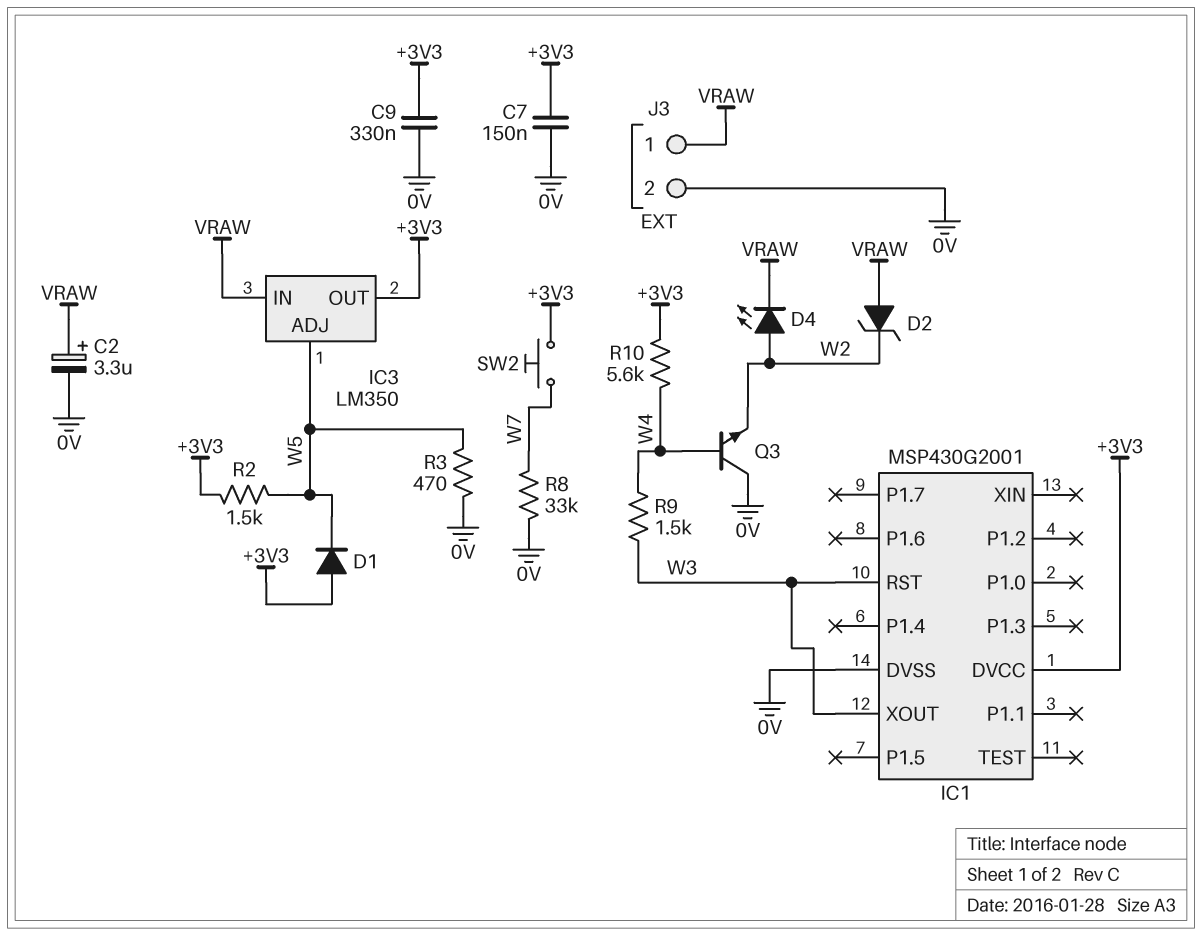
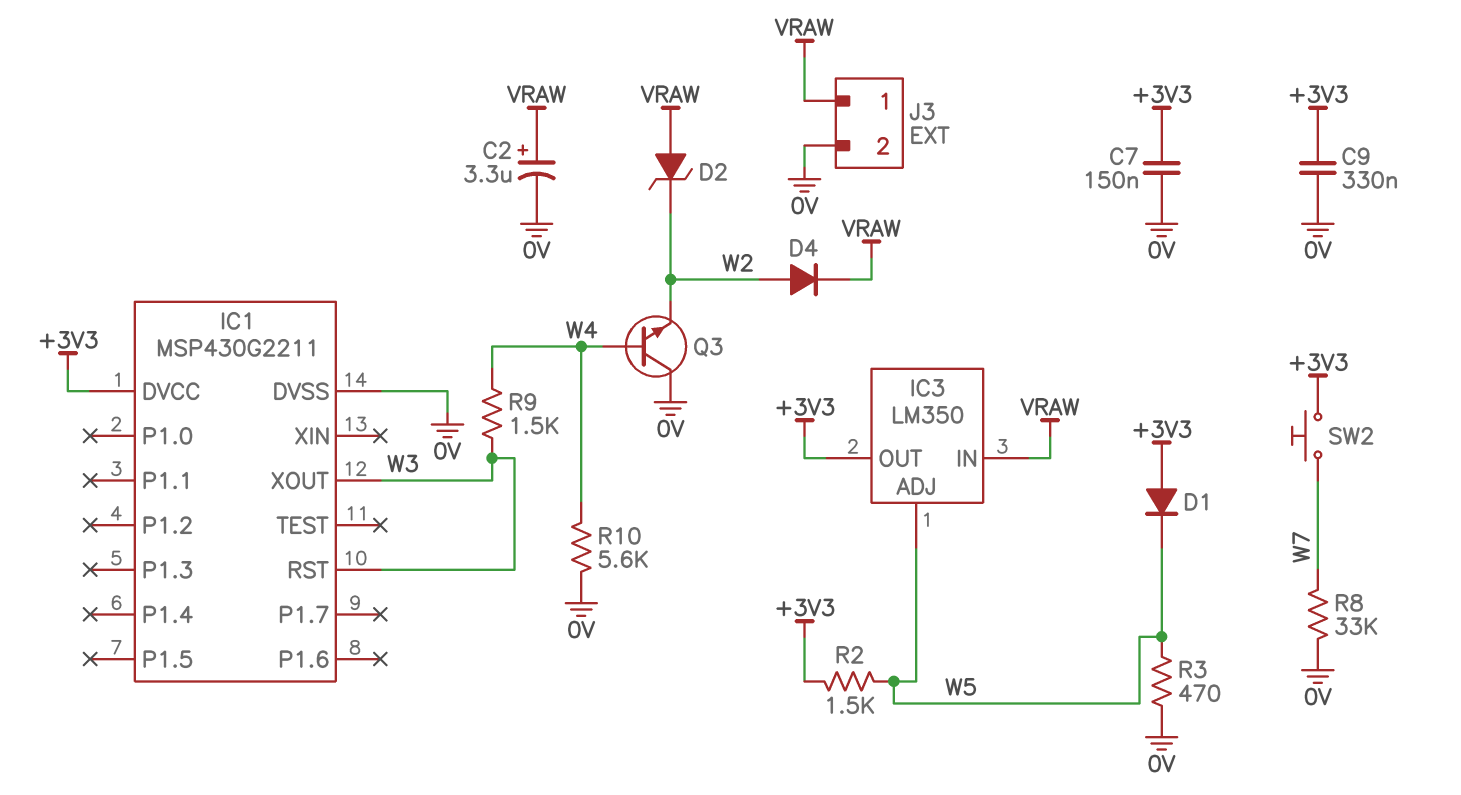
D4: LED (A W2, K VRAW) -> diode (A W2, K VRAW)
IC1: MSP430G2001 -> MSP430G2211
R10: 5.6k (+3V3, W4) -> 5.6k (0V, W4)

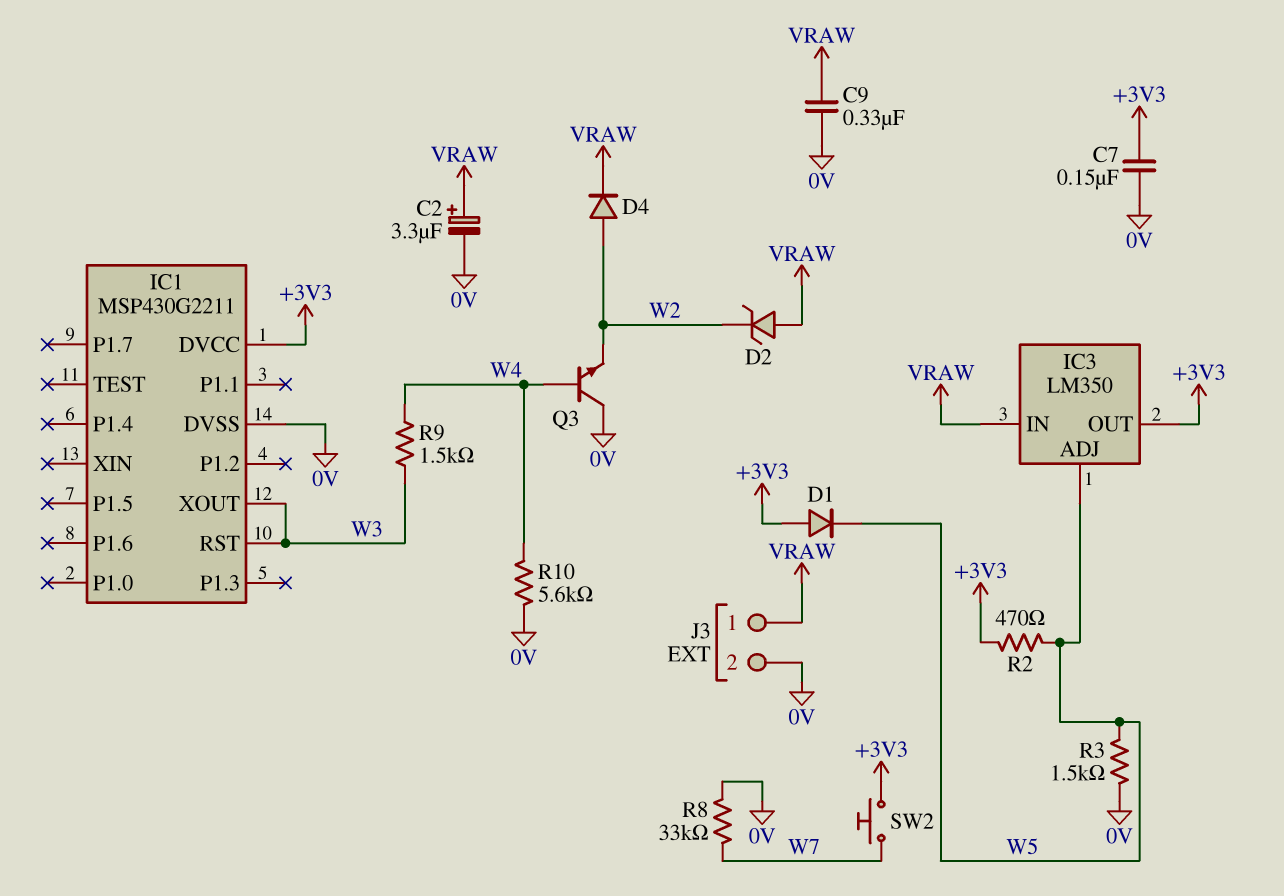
C9: 330nF (+3V3, 0V) -> 330nF (0V, VRAW)
R2: 1.5k (+3V3, W5) -> 470 (+3V3, W5)
R3: 470 (0V, W5) -> 1.5k (0V, W5)

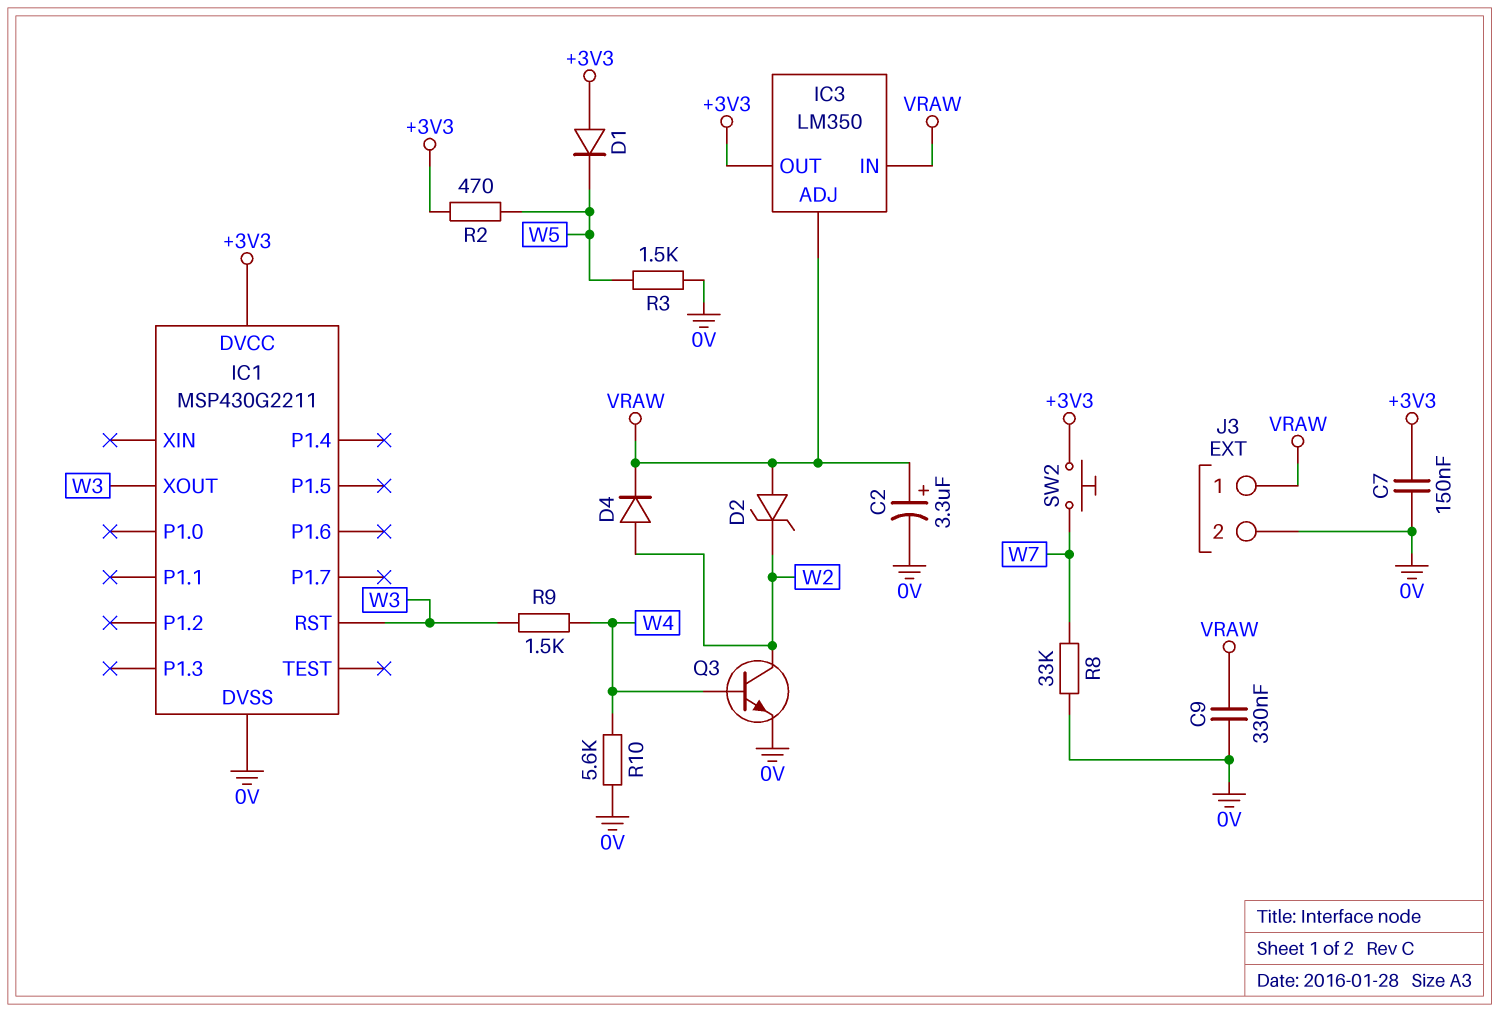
IC3 pin ADJ: W5 -> VRAW
Q3: NPN (B W4, C 0V, E W2) -> NPN (B W4, C W2, E 0V)

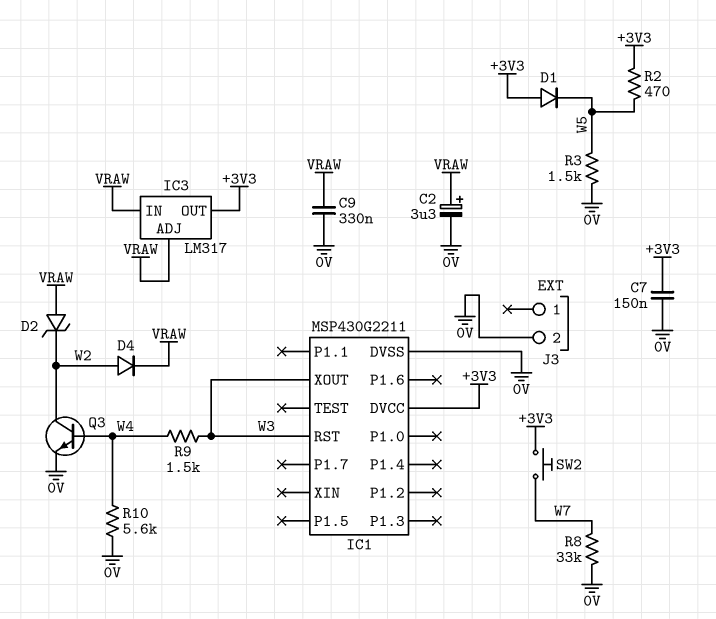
IC3: LM350 -> LM317
J3 pin 1: VRAW -> none

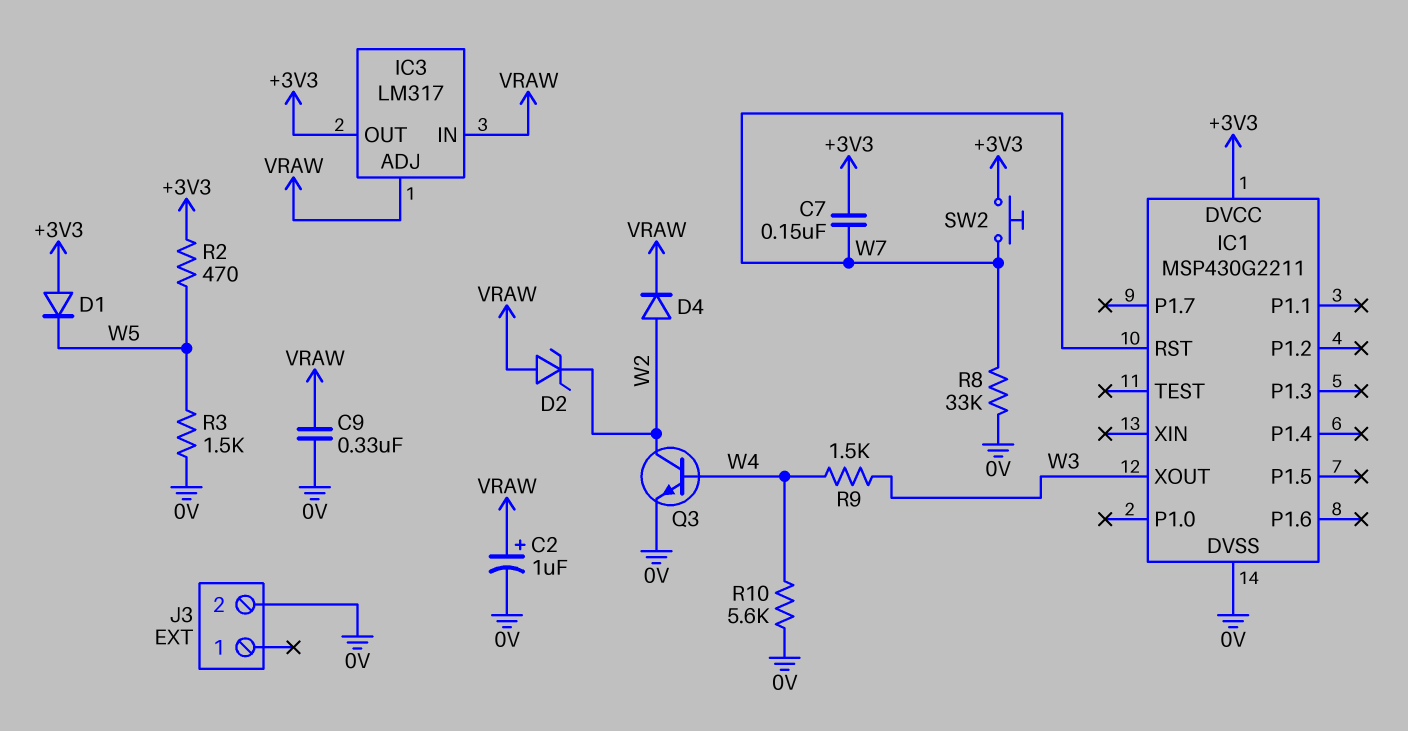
C2: 3.3uF (plus VRAW, minus 0V) -> 1uF (plus VRAW, minus 0V)
C7: 150nF (+3V3, 0V) -> 150nF (+3V3, W7)
IC1 pin RST: W3 -> W7

